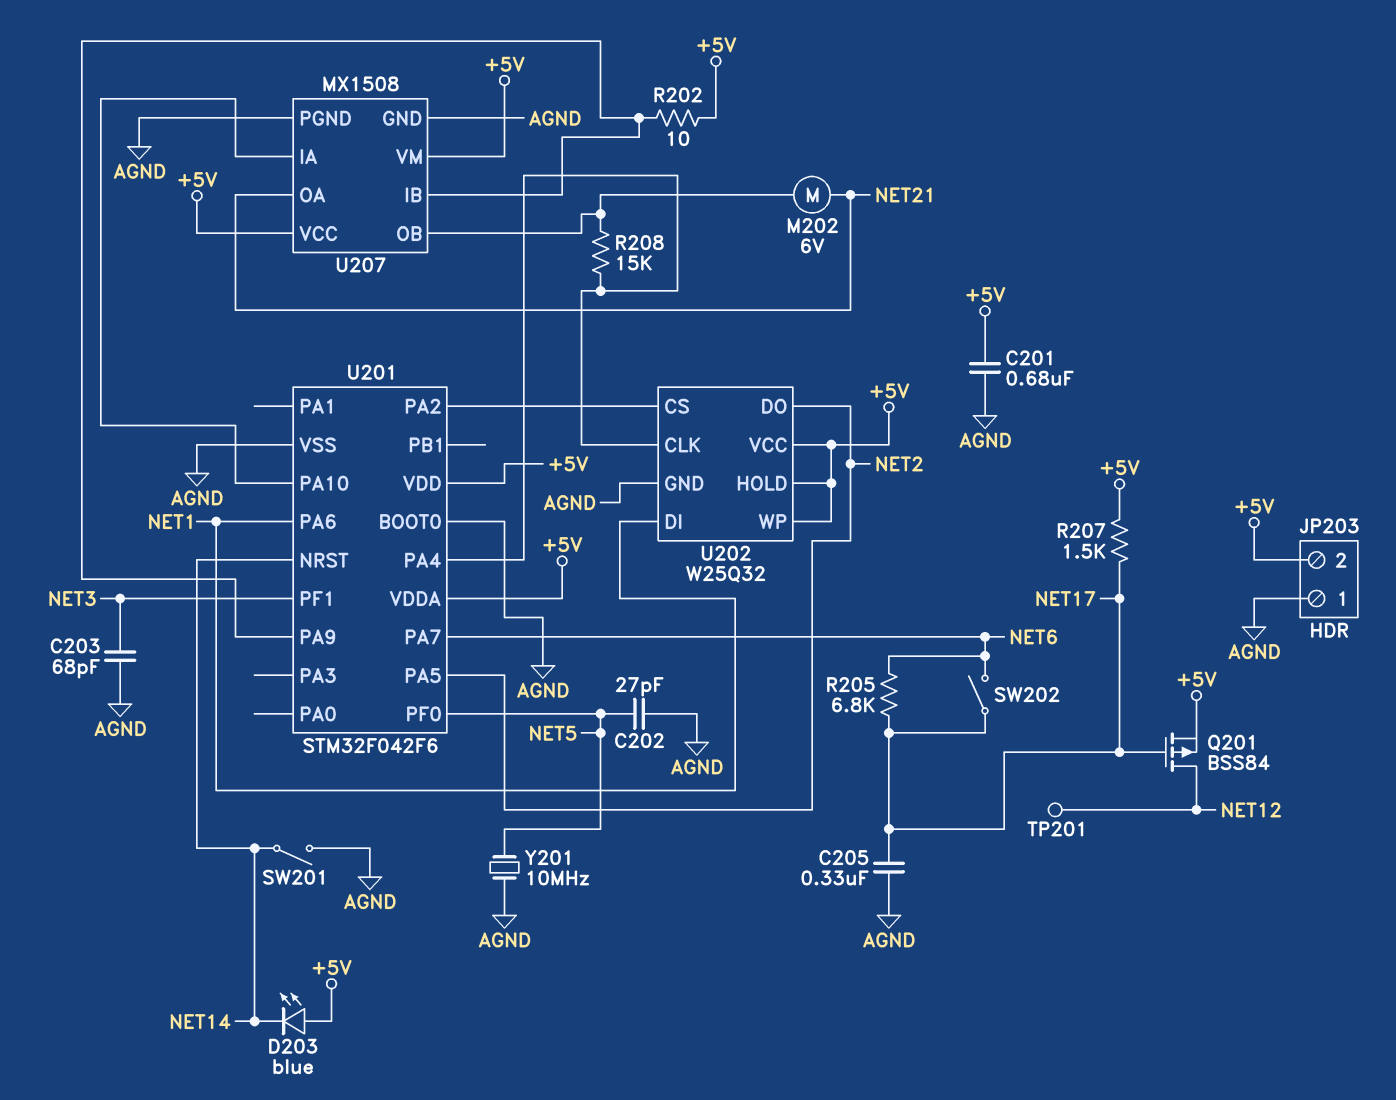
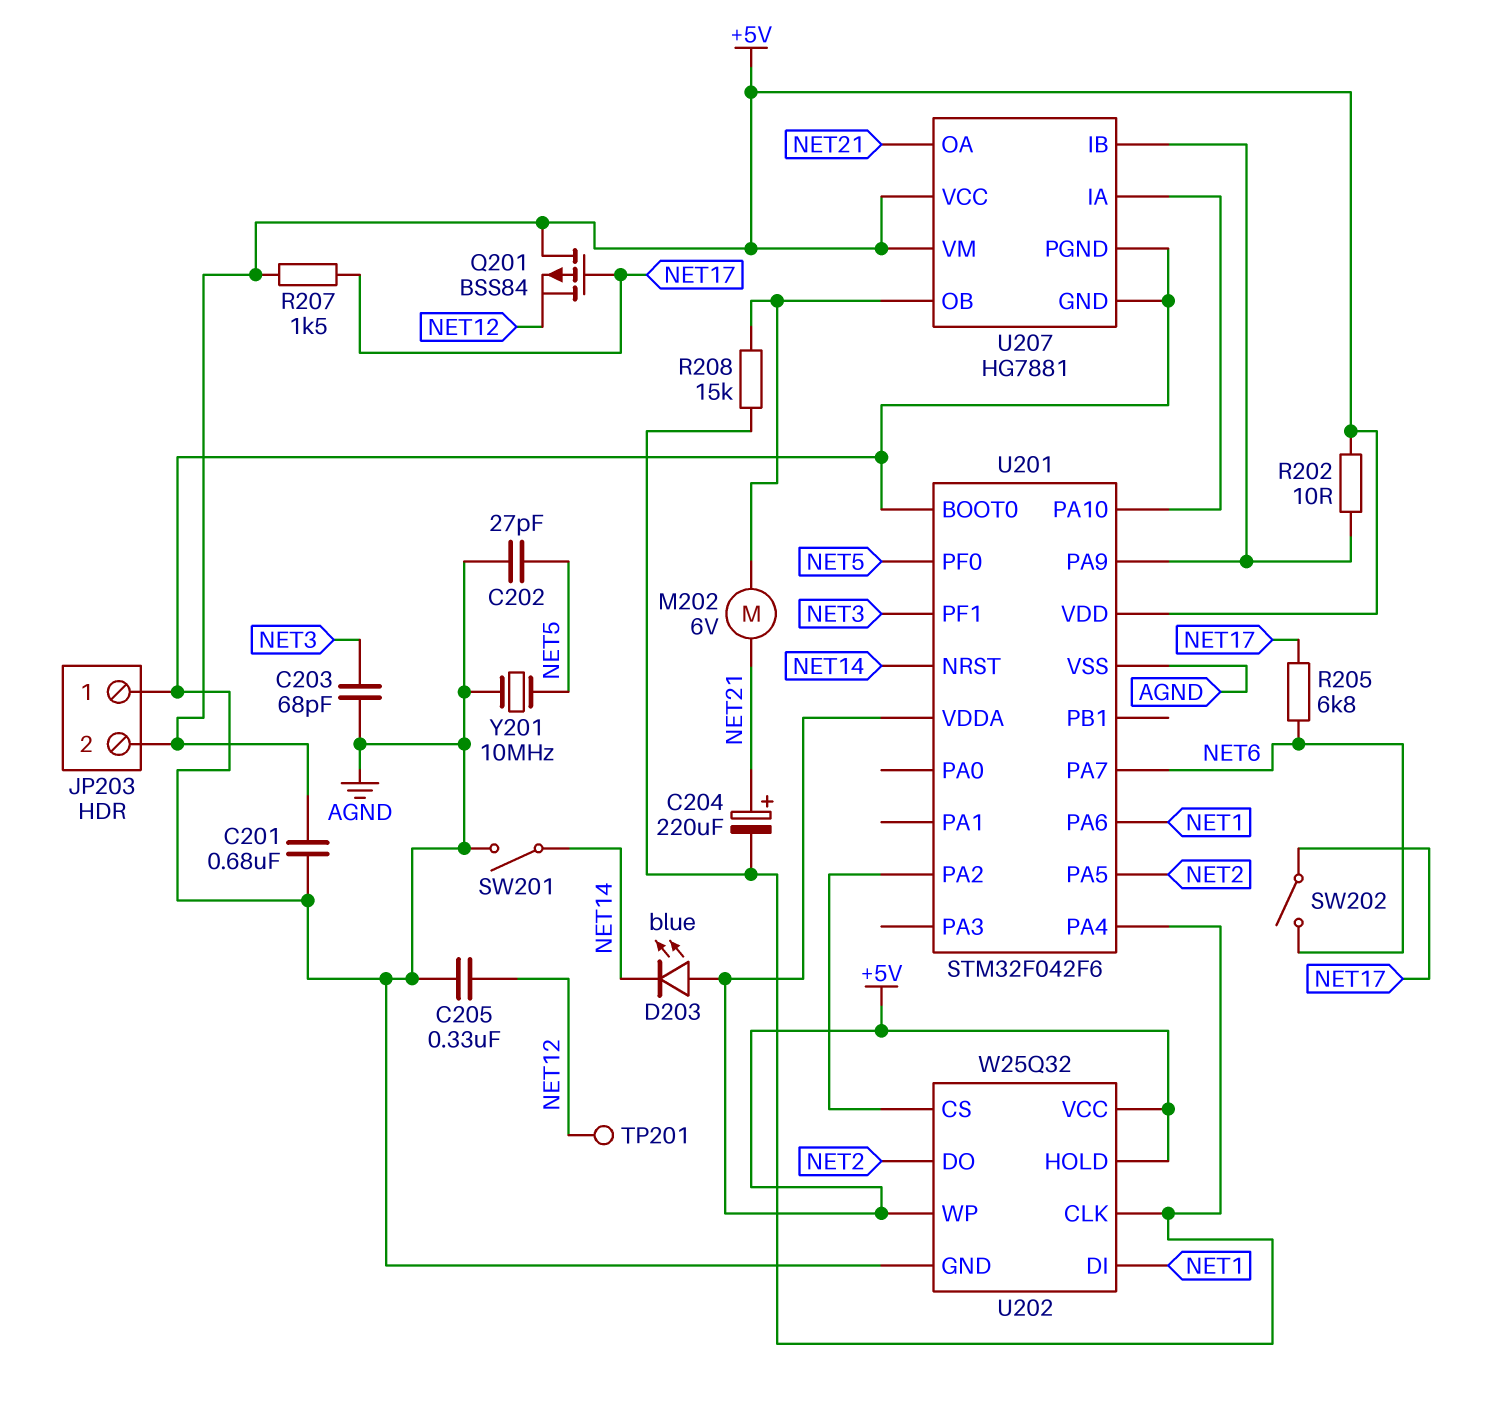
C204: none -> 220uF (plus NET21, minus U201/PA4)
C205: 330nF (AGND, NET17) -> 330nF (AGND, NET12)
Q201: PMOS BSS84 (G NET17, D NET12, S +5V) -> PMOS BSS84 (G NET17, D +5V, S NET12)
U207: MX1508 -> HG7881

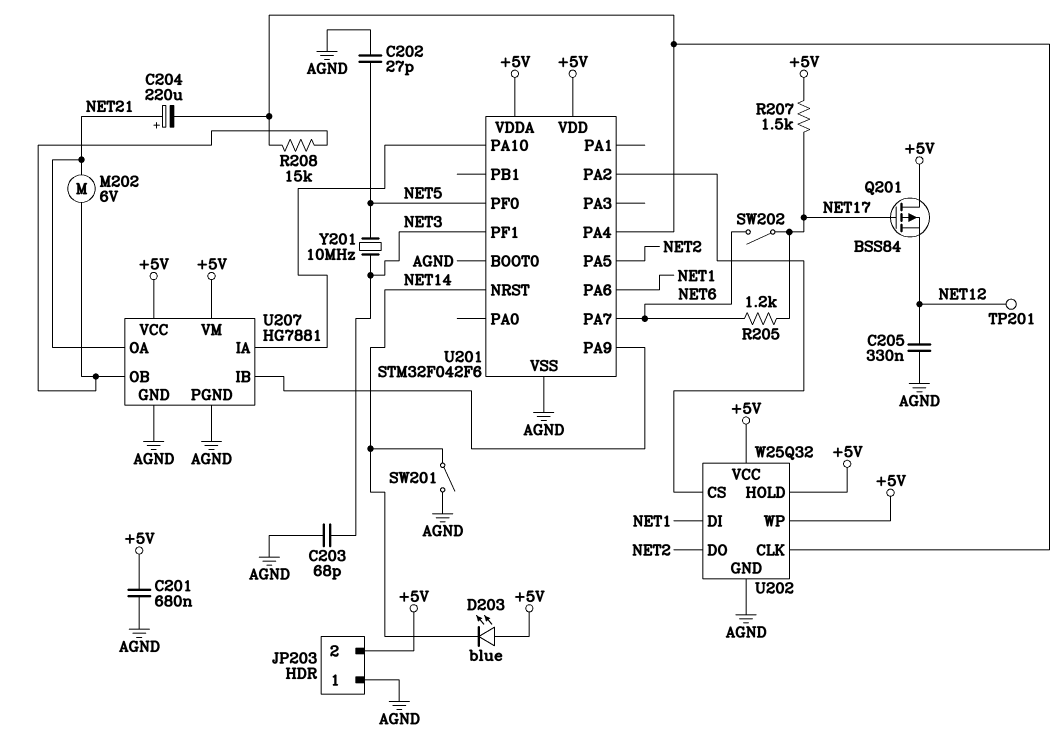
R202: 10 (+5V, U201/PA9) -> none
R205: 6.8k (NET6, NET17) -> 1.2k (NET6, NET17)
Y201: 10MHz (AGND, NET5) -> 10MHz (NET3, NET5)

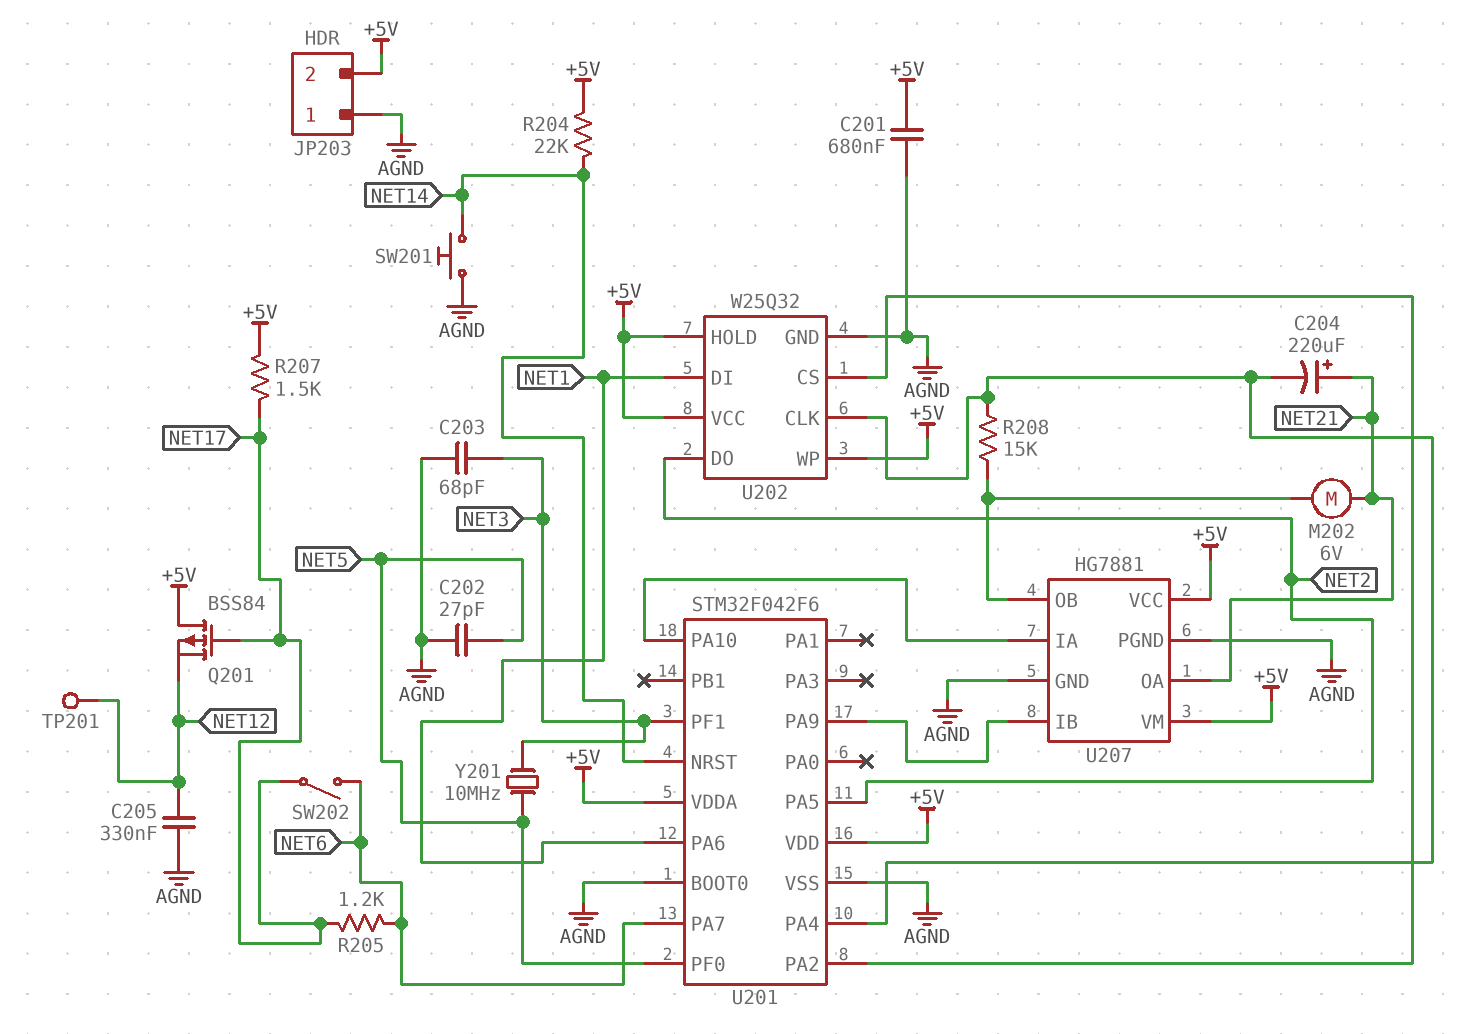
D203: LED blue (A +5V, K NET14) -> none
R204: none -> 22k (+5V, NET14)
SW201: switch (AGND, NET14) -> button (AGND, NET14)

